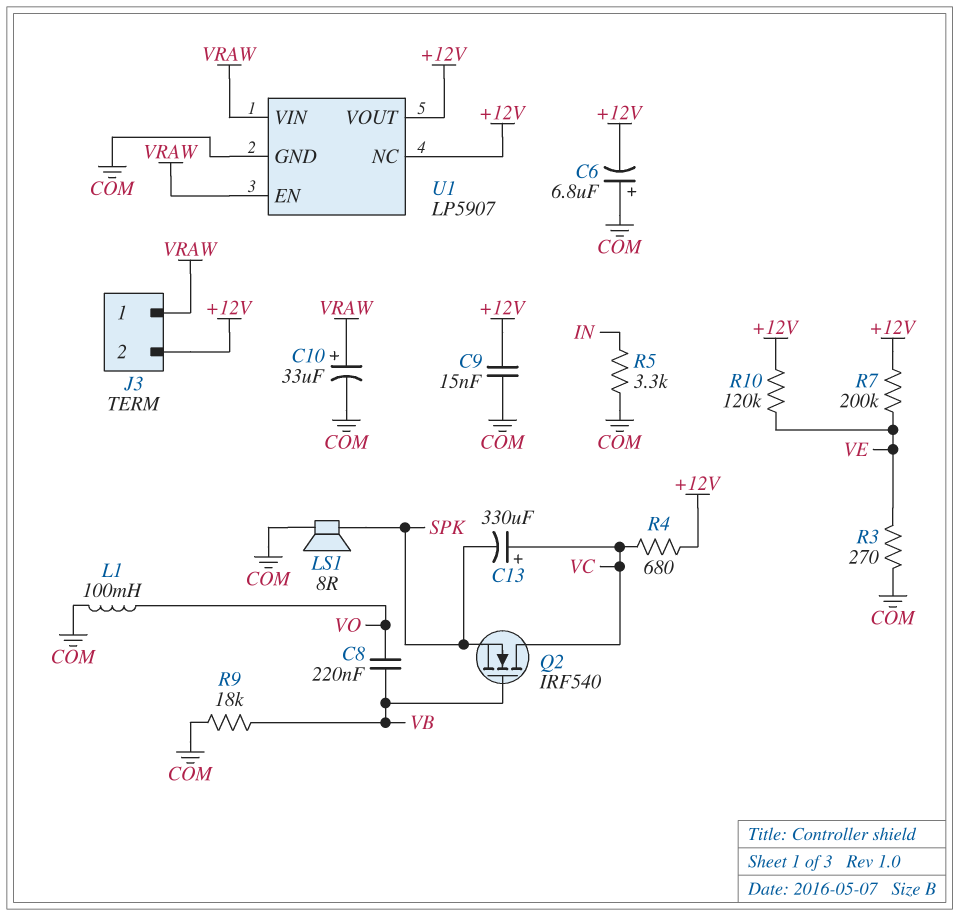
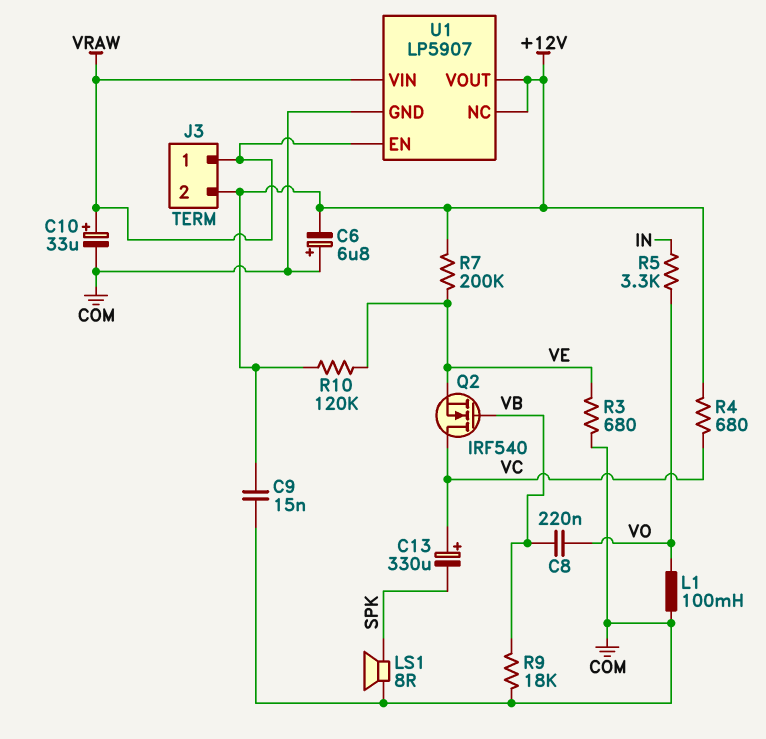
Q2: NMOS IRF540 (G VB, D VC, S SPK) -> NMOS IRF540 (G VB, D VC, S VE)
R3: 270 (COM, VE) -> 680 (COM, VE)
R5: 3.3k (COM, IN) -> 3.3k (IN, VO)

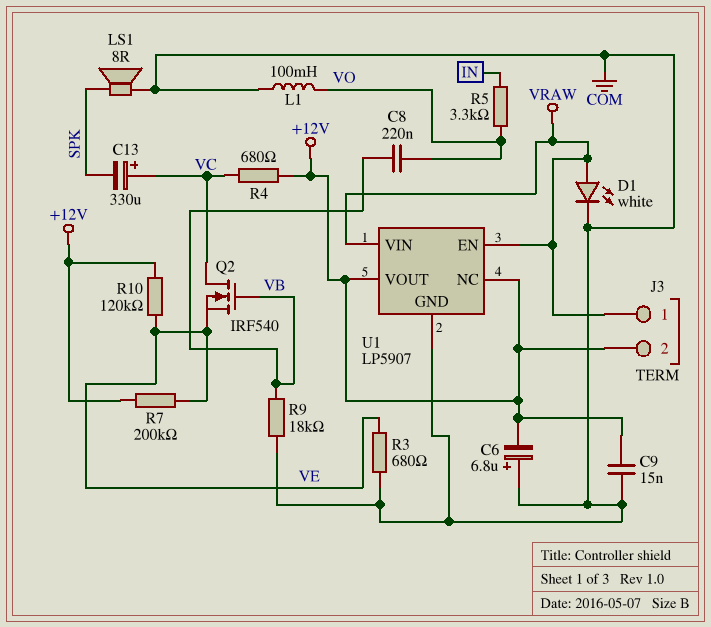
C10: 33uF (plus VRAW, minus COM) -> none
D1: none -> LED white (A VRAW, K COM)

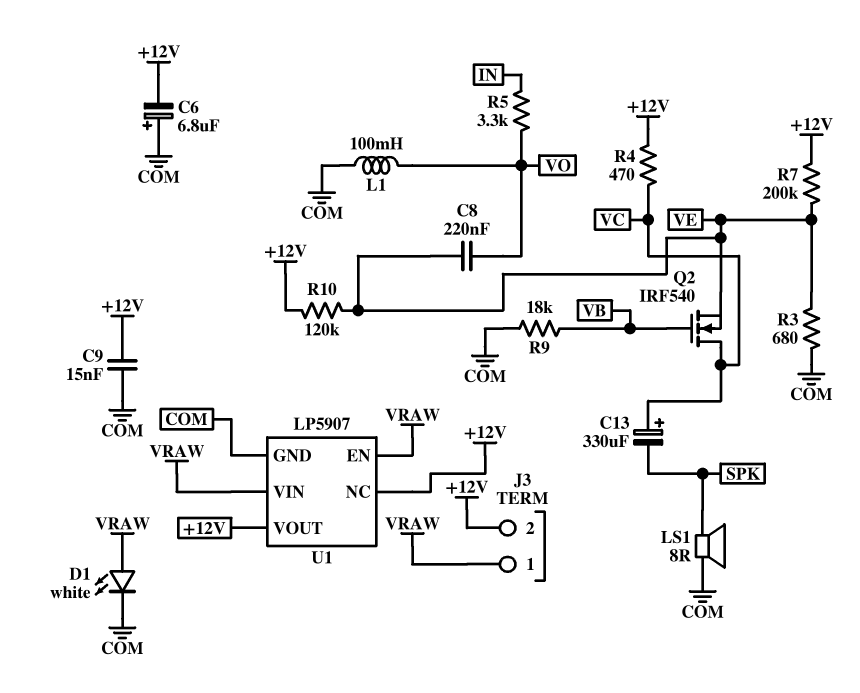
C8: 220nF (VB, VO) -> 220nF (VE, VO)
R4: 680 (+12V, VC) -> 470 (+12V, VC)

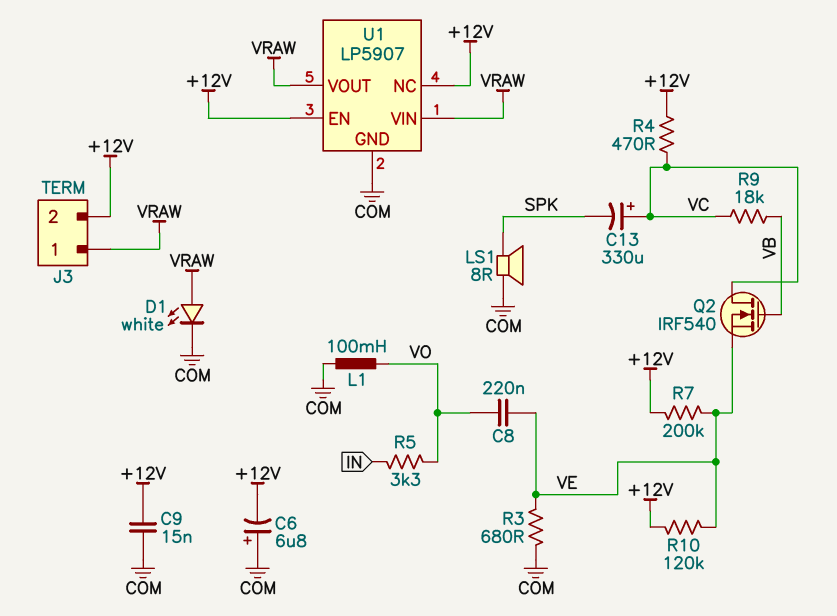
R9: 18k (COM, VB) -> 18k (VB, VC)
U1 pin EN: VRAW -> +12V
U1 pin VOUT: +12V -> VRAW

